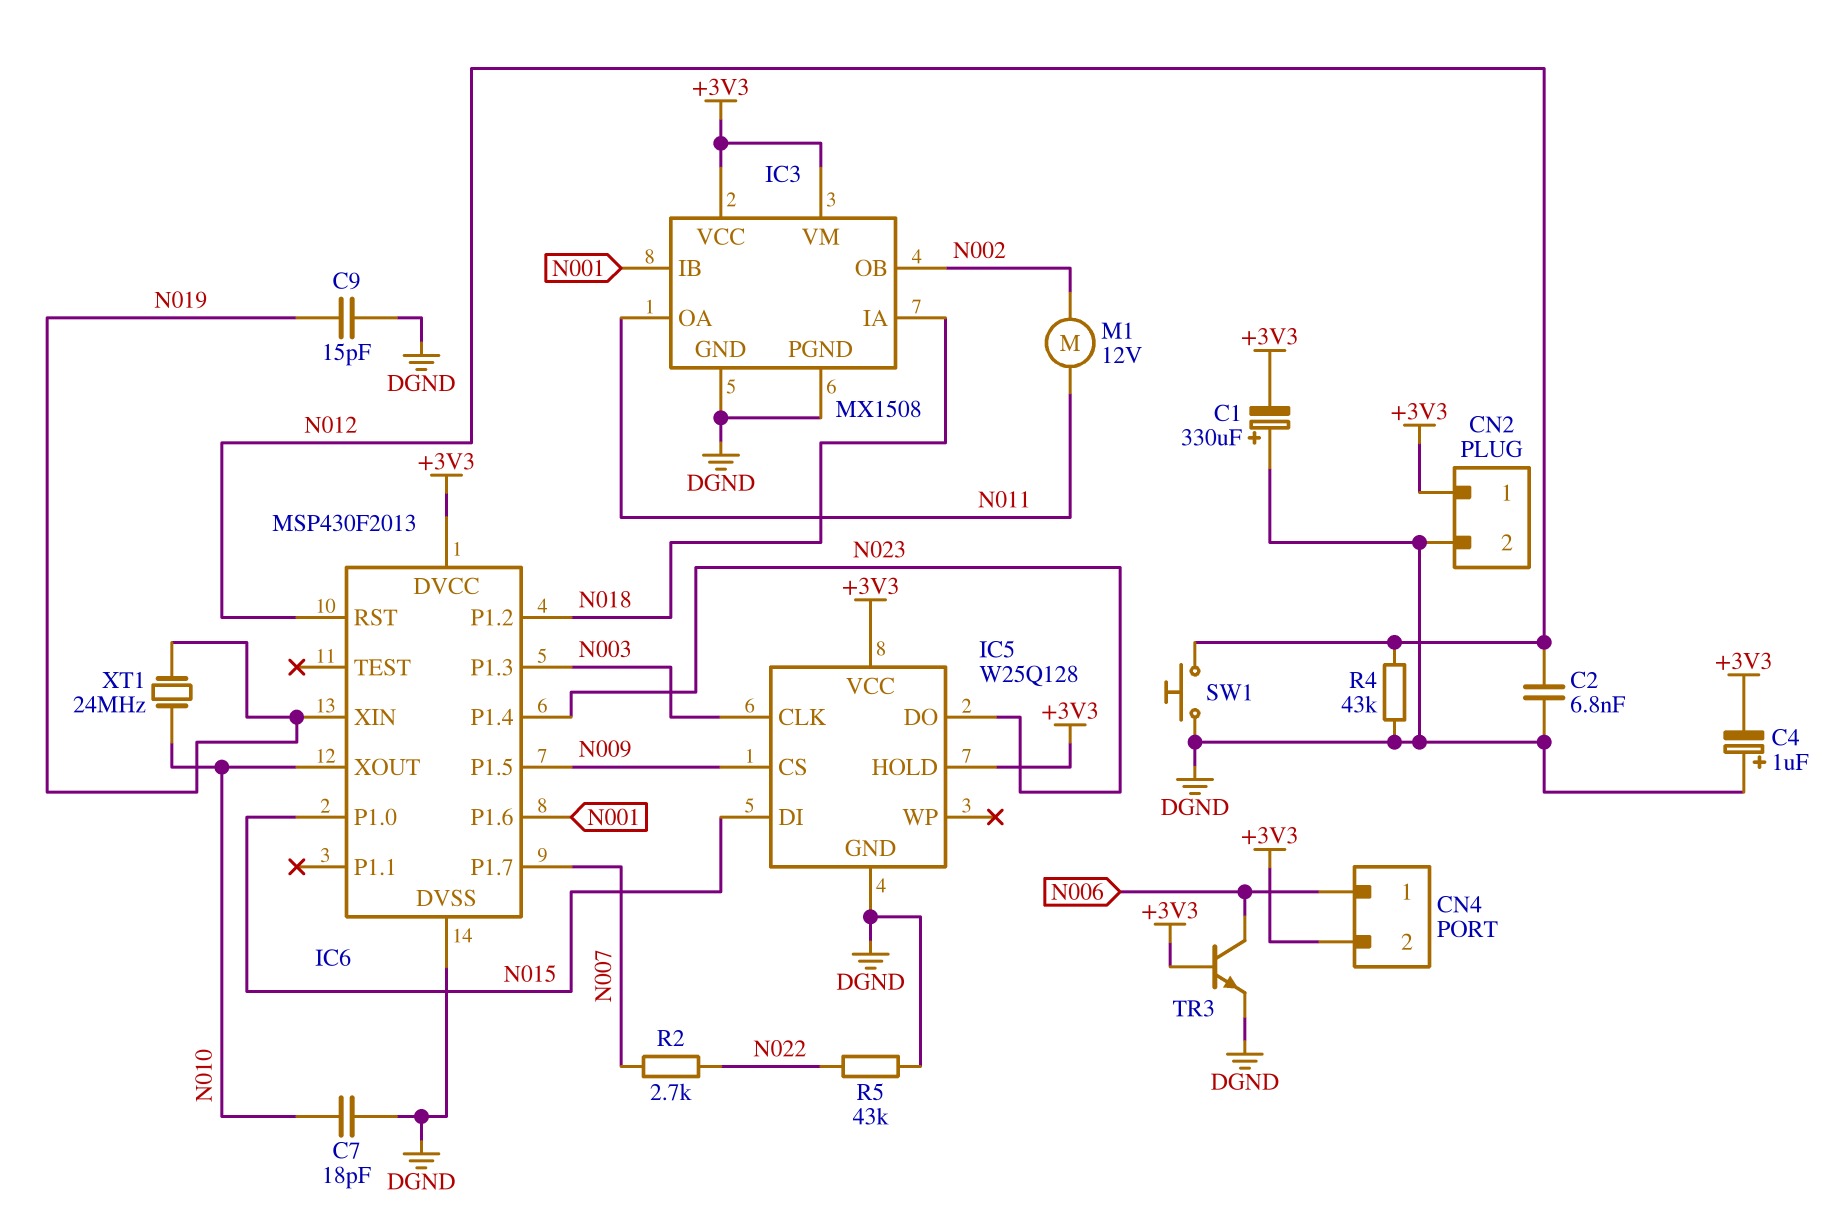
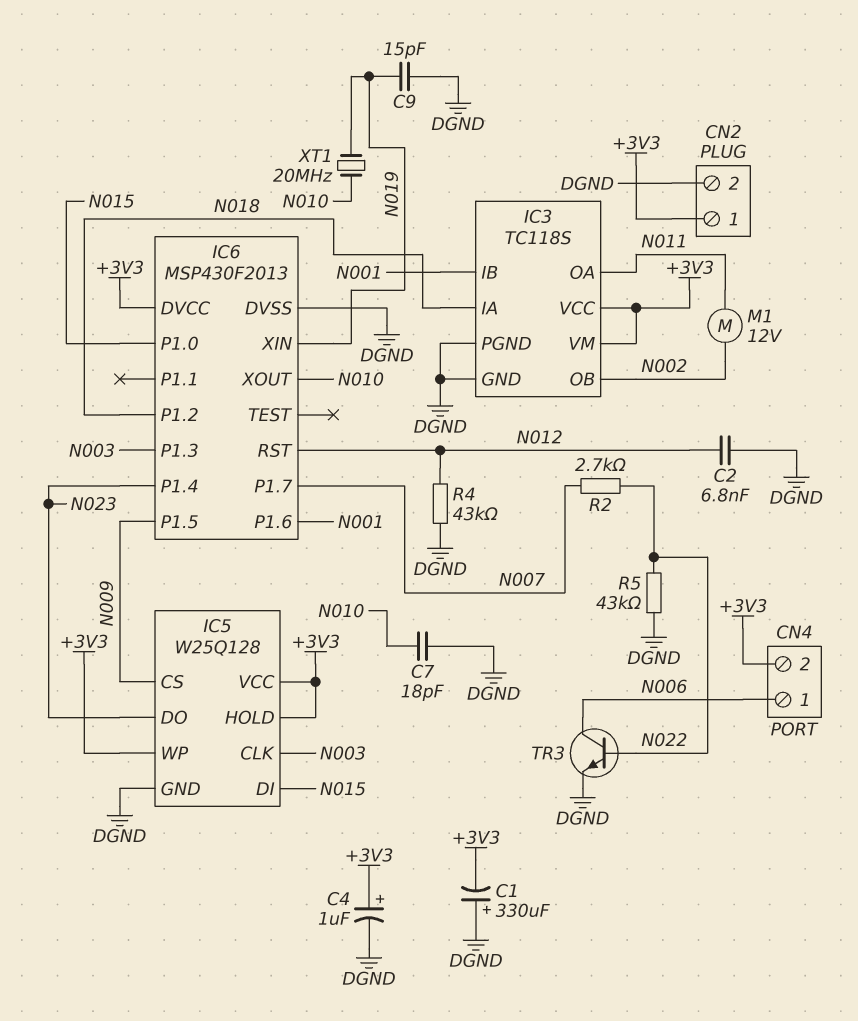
C4: 1uF (plus DGND, minus +3V3) -> 1uF (plus +3V3, minus DGND)
IC3: MX1508 -> TC118S
IC5 pin WP: none -> +3V3
SW1: button (DGND, N012) -> none
TR3: NPN (B +3V3, C N006, E DGND) -> NPN (B N022, C N006, E DGND)
XT1: 24MHz (N010, N019) -> 20MHz (N010, N019)

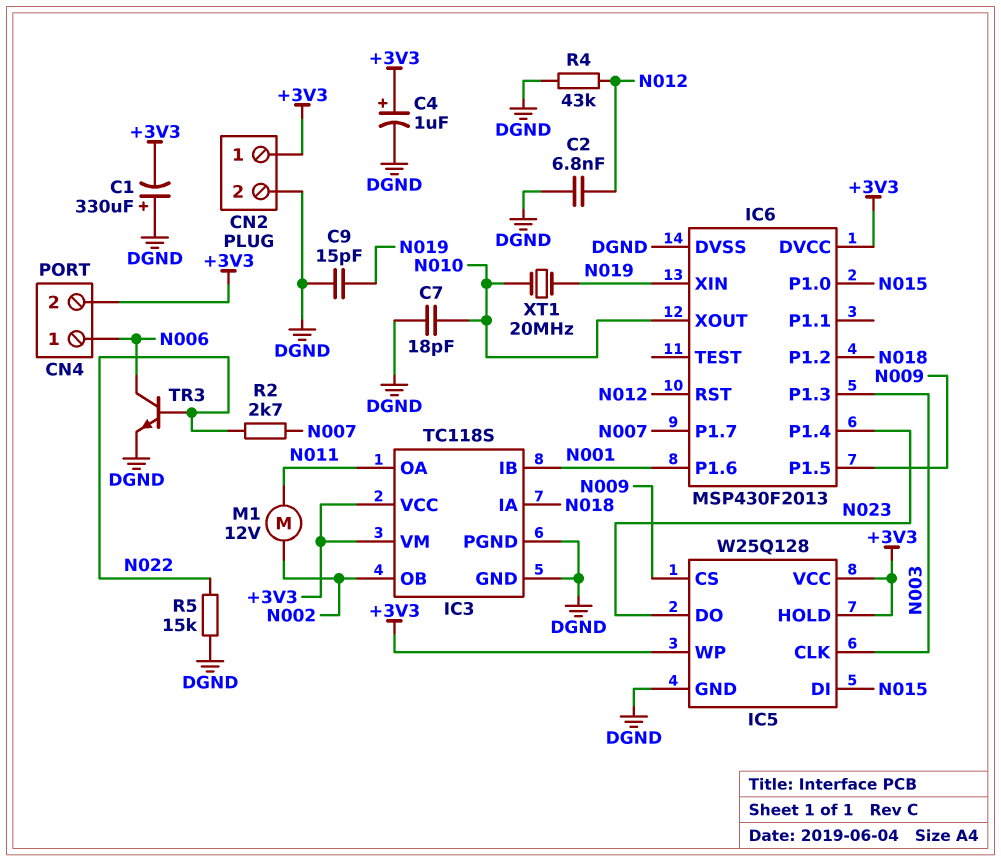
R5: 43k (DGND, N022) -> 15k (DGND, N022)

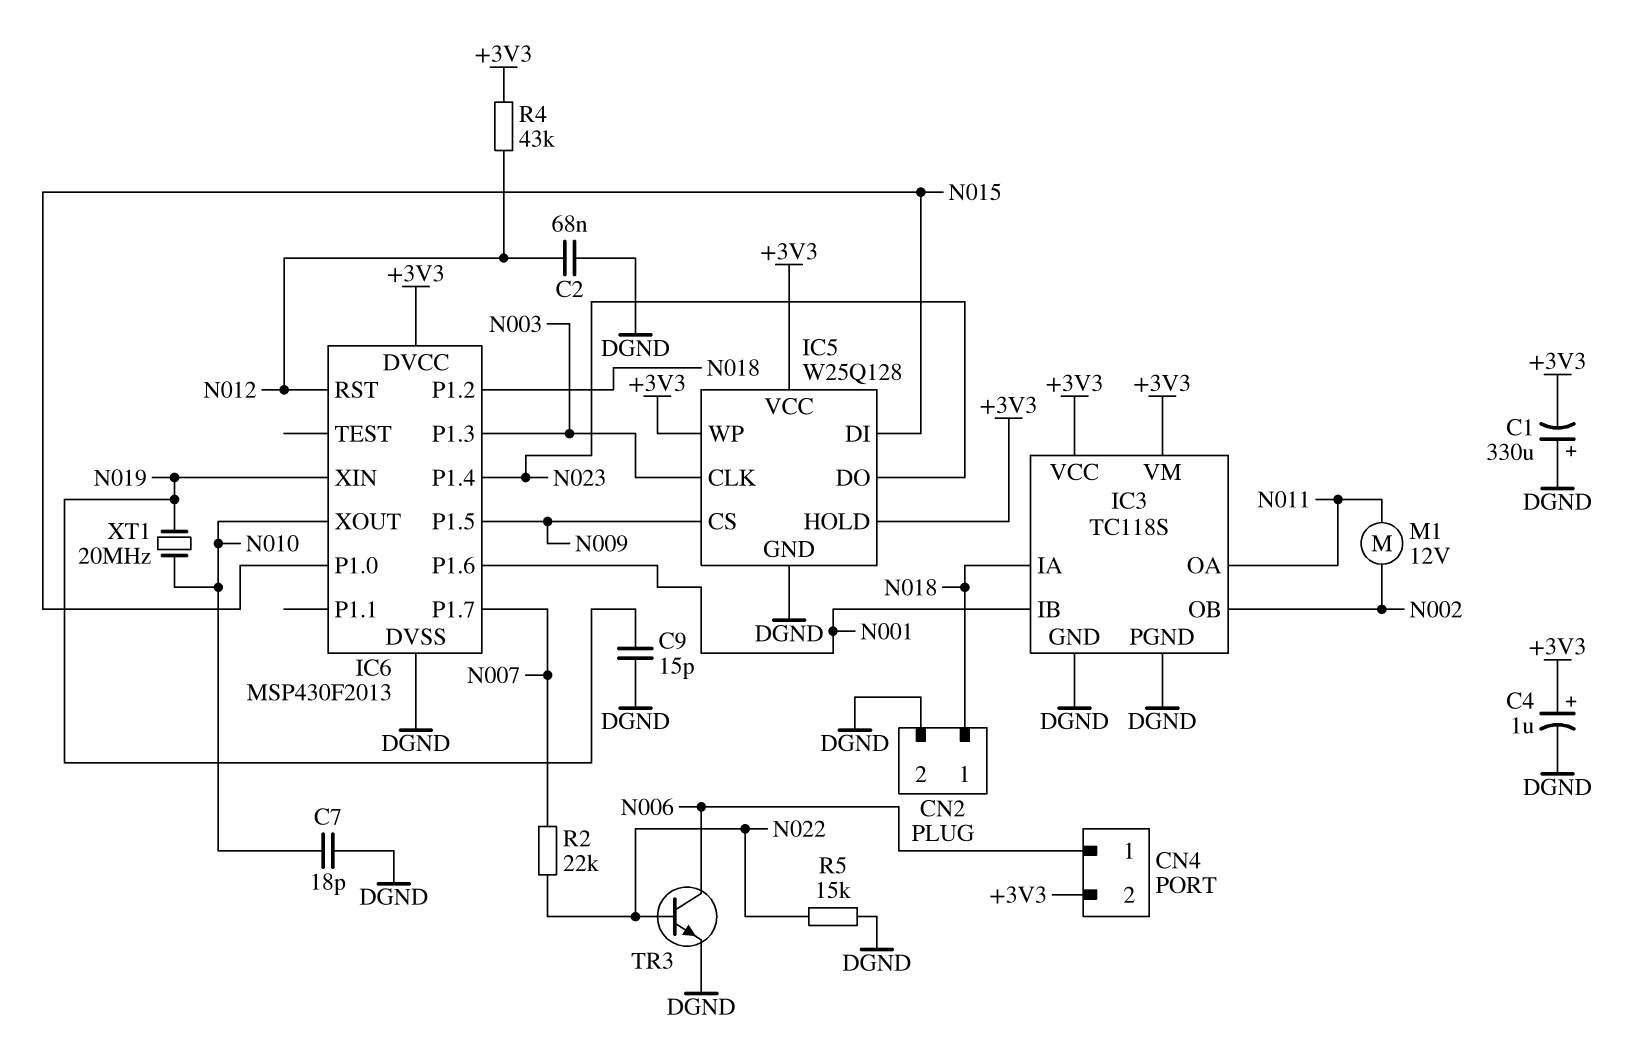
C2: 6.8nF (DGND, N012) -> 68nF (DGND, N012)
CN2 pin 1: +3V3 -> N018
R2: 2.7k (N007, N022) -> 22k (N007, N022)
R4: 43k (DGND, N012) -> 43k (+3V3, N012)

